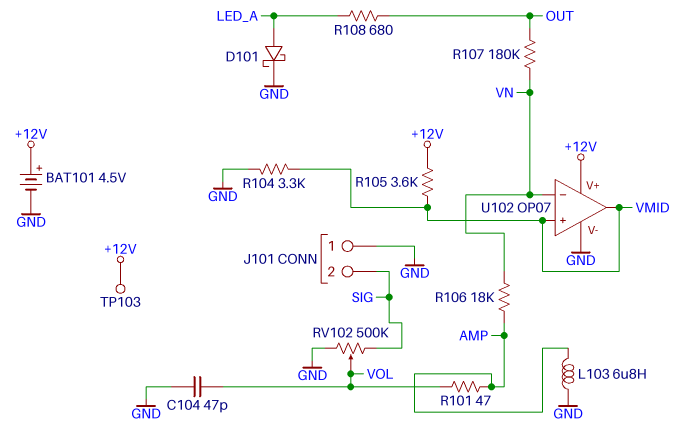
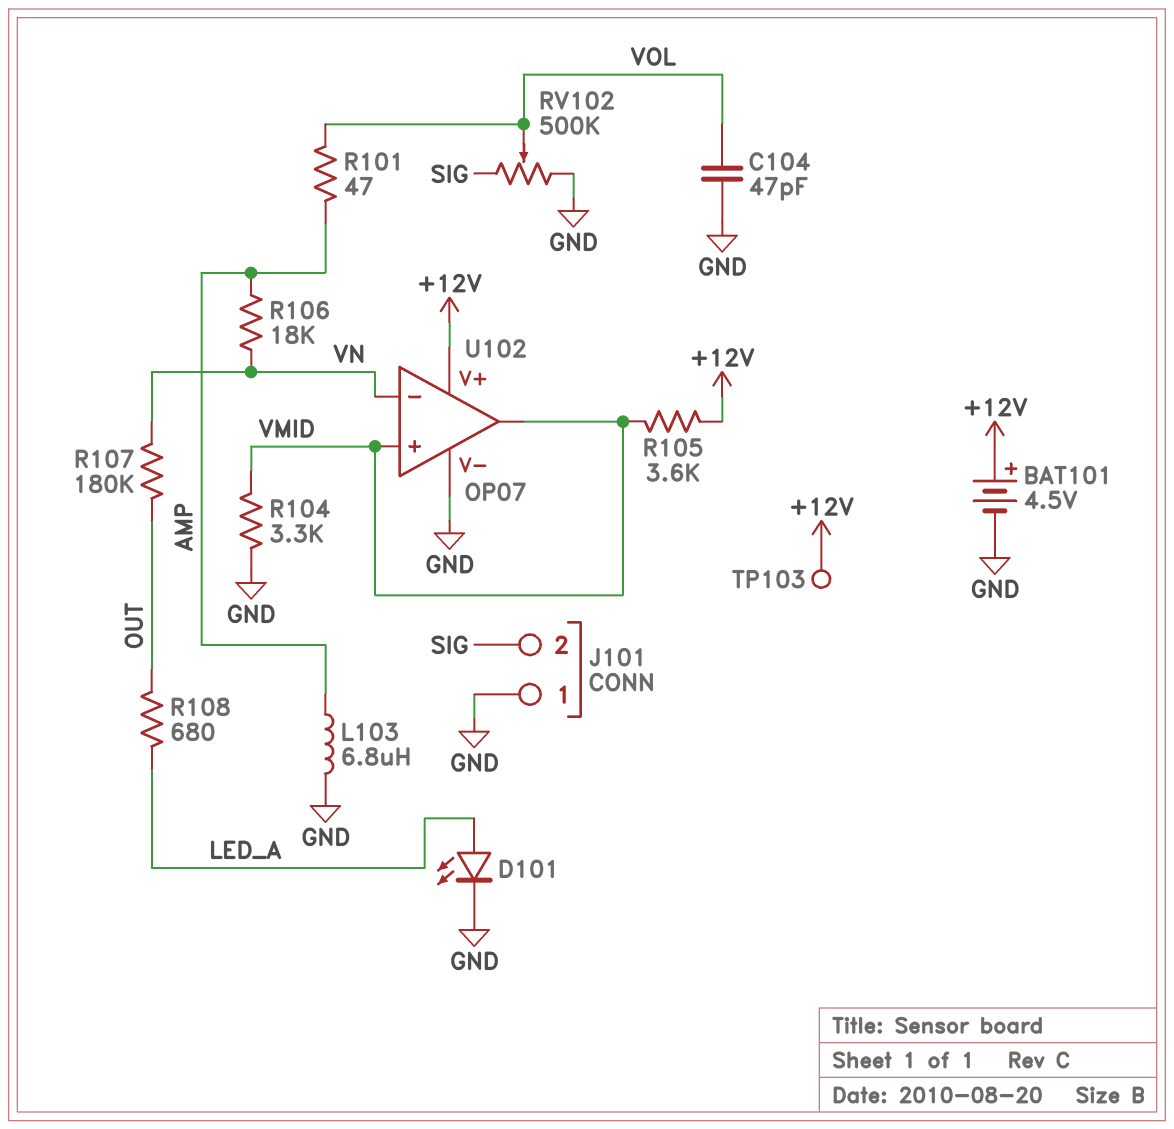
D101: schottky (A LED_A, K GND) -> LED (A LED_A, K GND)

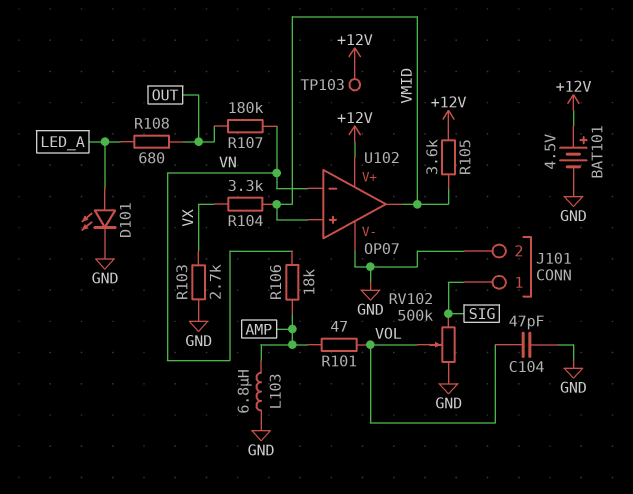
J101 pin 1: GND -> SIG
J101 pin 2: SIG -> GND
R103: none -> 2.7k (GND, VX)
R104: 3.3k (GND, VMID) -> 3.3k (VMID, VX)

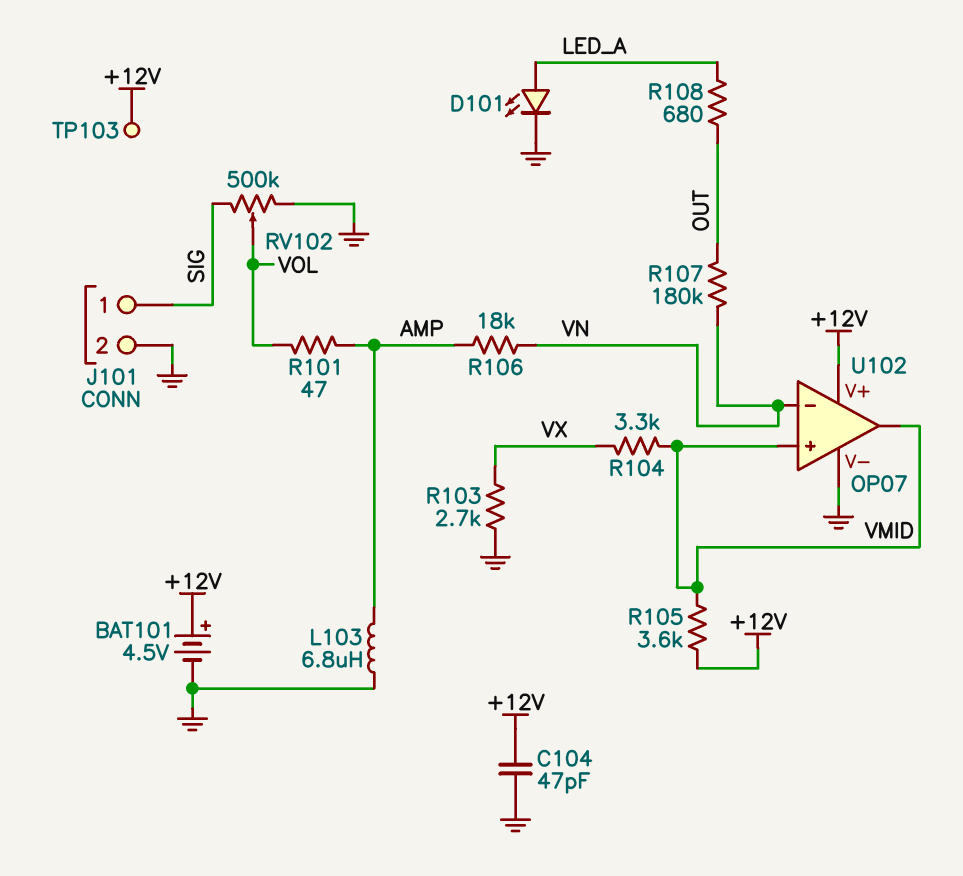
C104: 47pF (GND, VOL) -> 47pF (+12V, GND)

